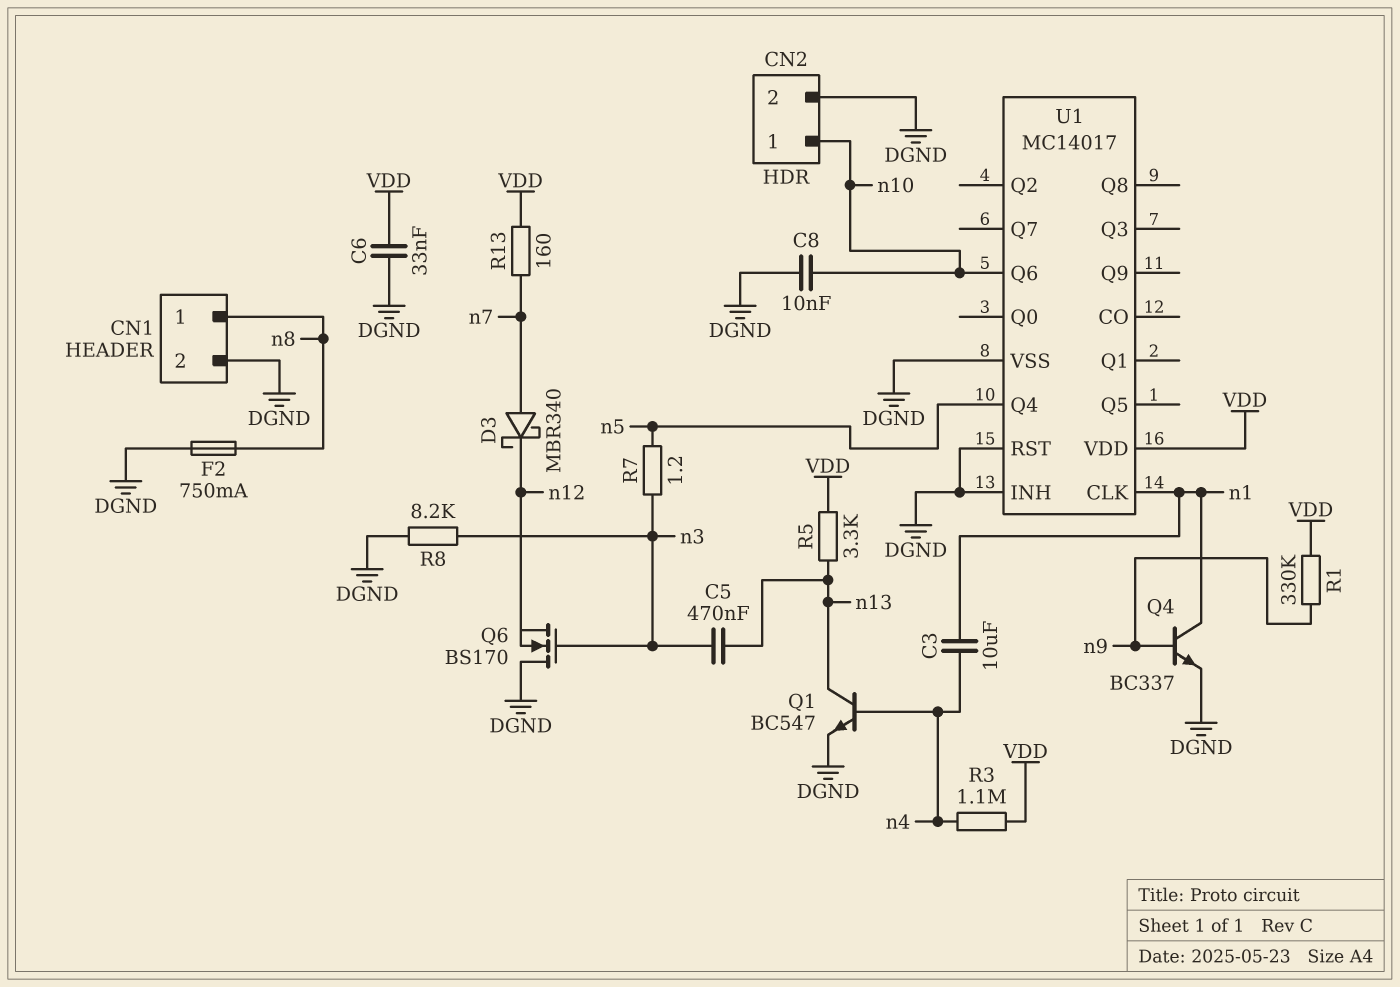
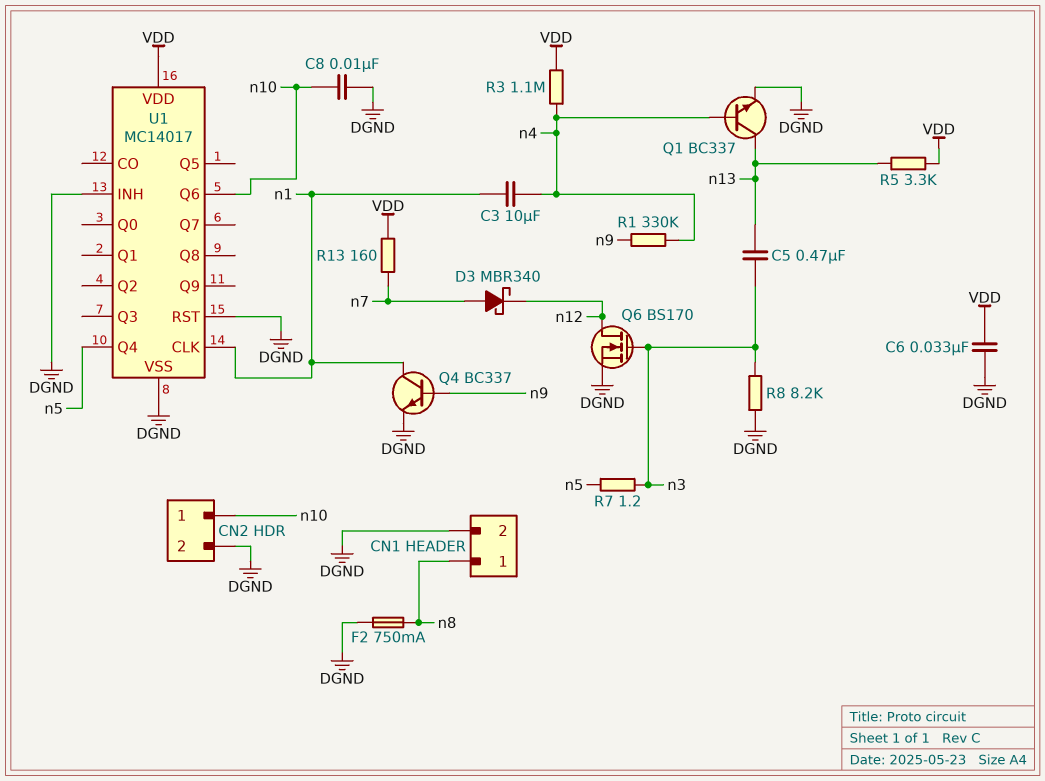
Q1: NPN BC547 (B n4, C n13, E DGND) -> NPN BC337 (B n4, C n13, E DGND)
Q6: NMOS BS170 (G n3, D DGND, S n12) -> NMOS BS170 (G n3, D n12, S DGND)
R1: 330k (VDD, n9) -> 330k (n4, n9)

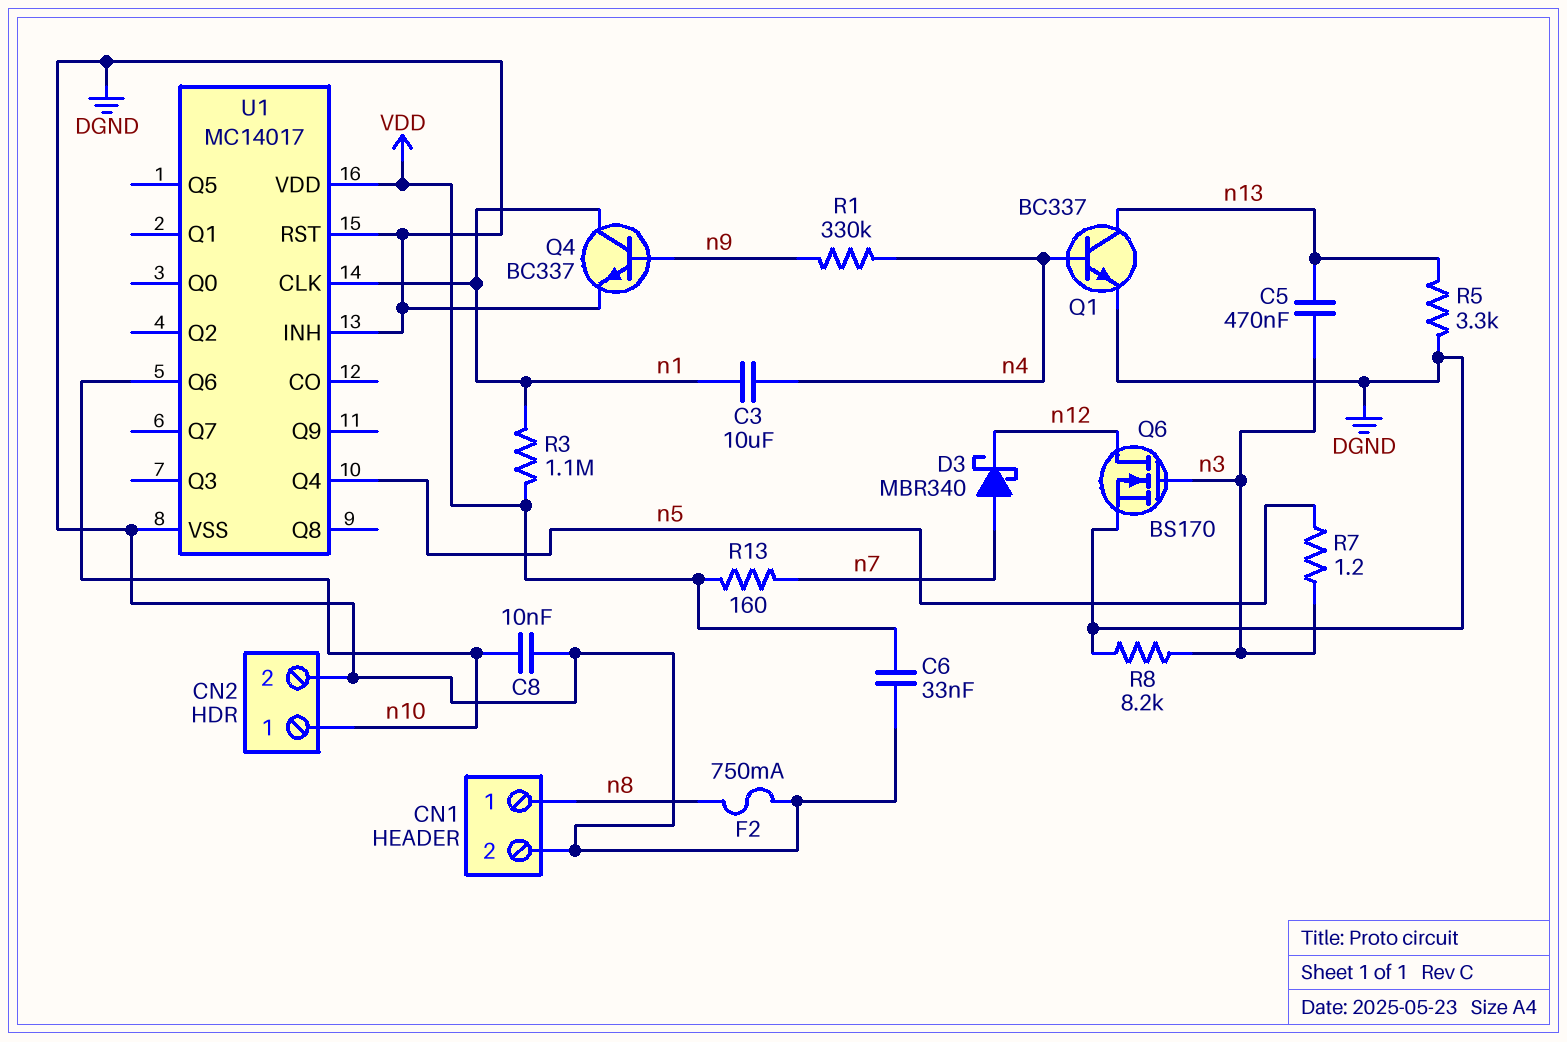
R3: 1.1M (VDD, n4) -> 1.1M (VDD, n1)
R5: 3.3k (VDD, n13) -> 3.3k (DGND, n13)

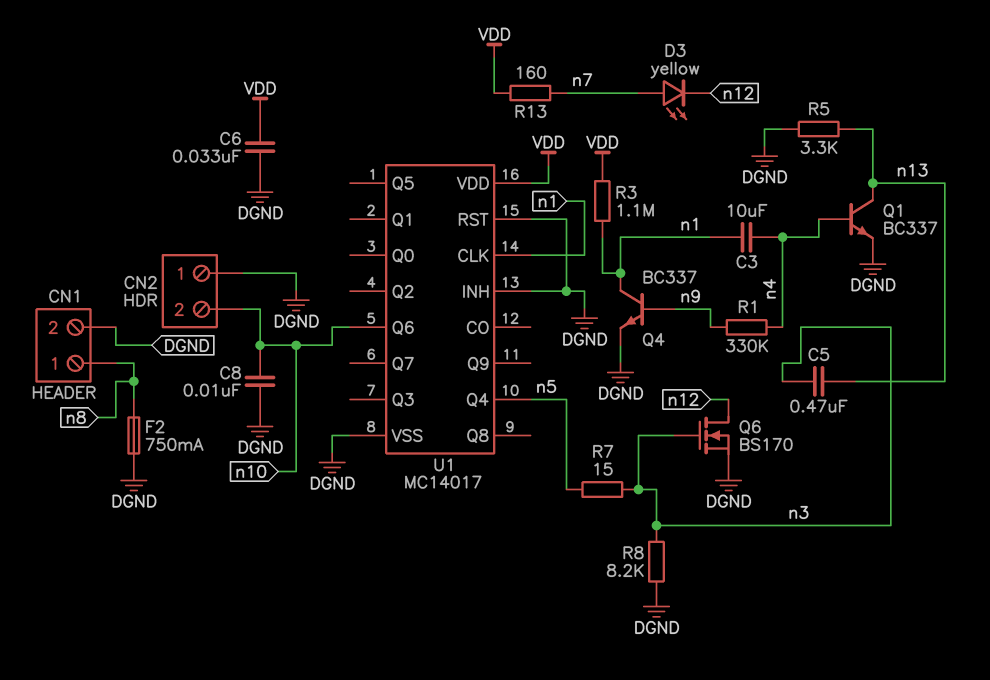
CN2 pin 1: n10 -> DGND
CN2 pin 2: DGND -> n10
D3: schottky MBR340 (A n7, K n12) -> LED yellow (A n7, K n12)
R7: 1.2 (n3, n5) -> 15 (n3, n5)

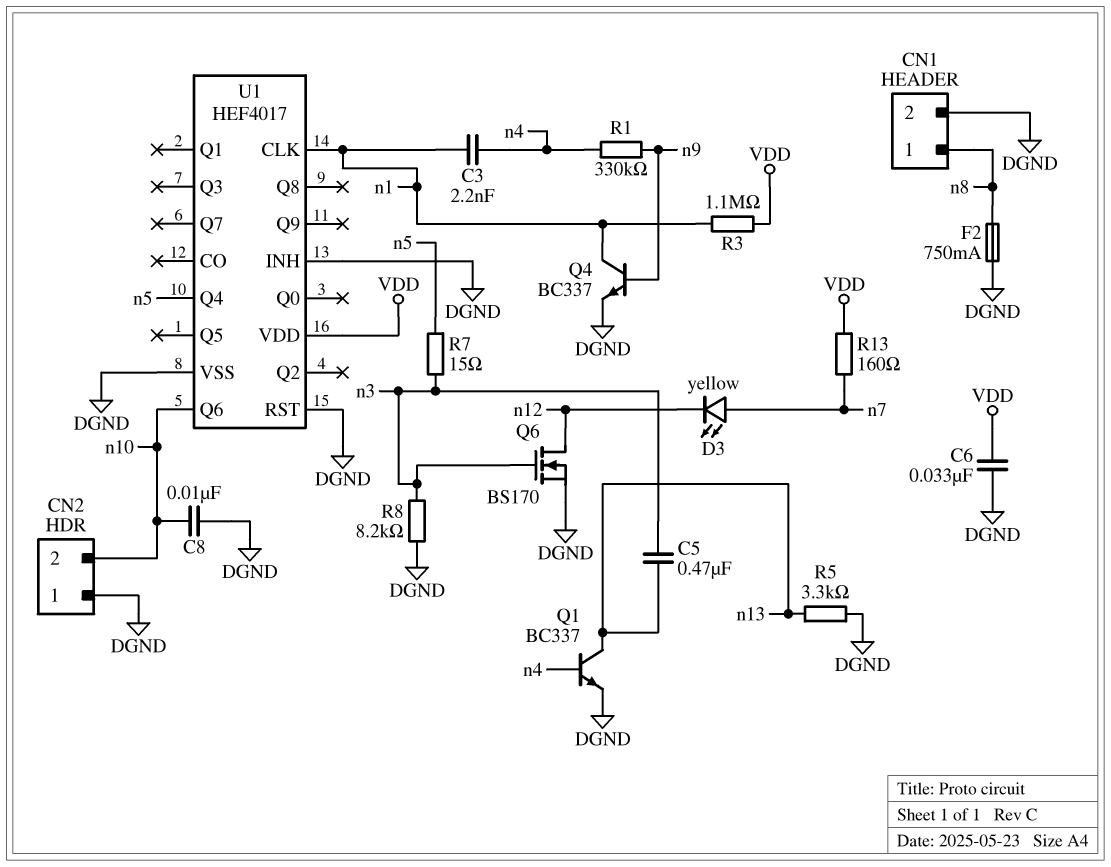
C3: 10uF (n1, n4) -> 2.2nF (n1, n4)
U1: MC14017 -> HEF4017

